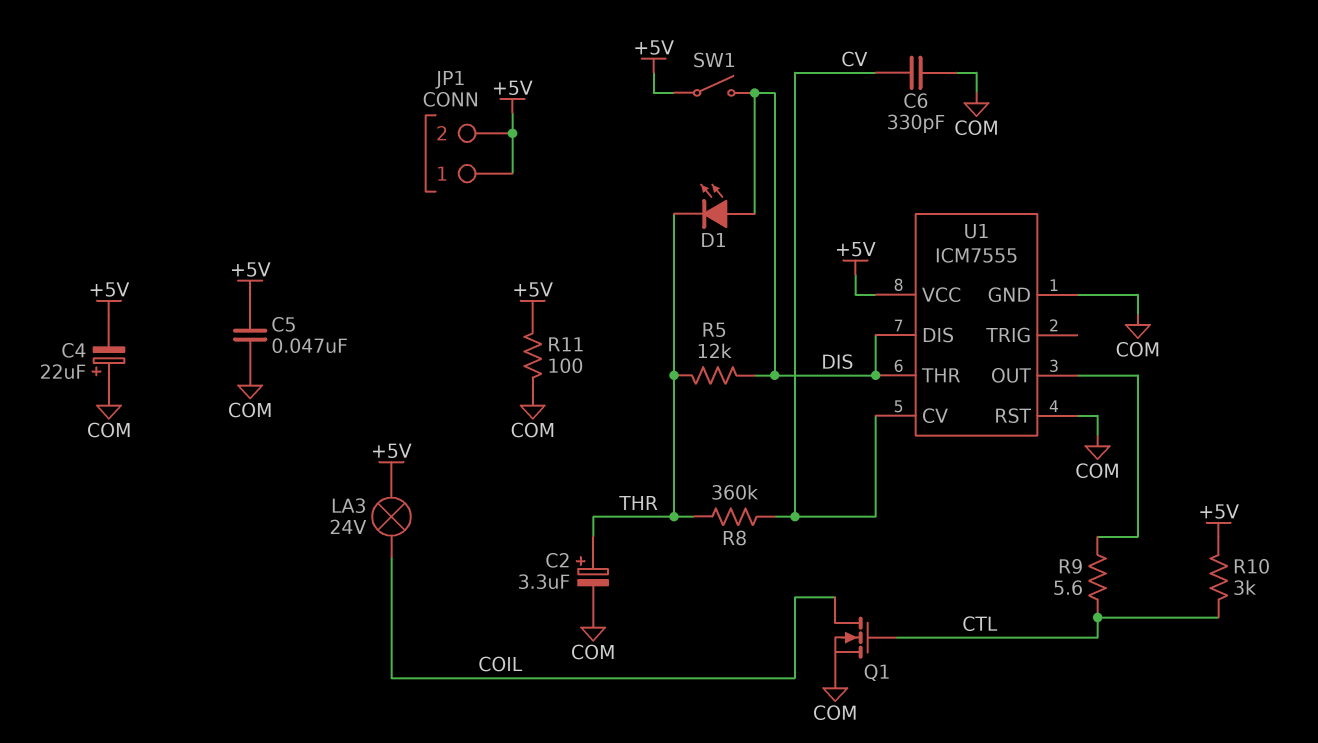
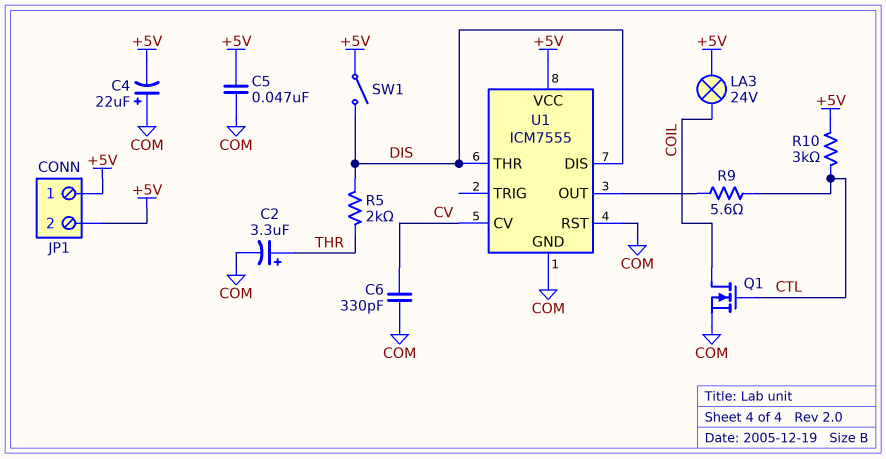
D1: LED (A DIS, K THR) -> none
R5: 12k (DIS, THR) -> 2k (DIS, THR)
R8: 360k (CV, THR) -> none
R11: 100 (+5V, COM) -> none

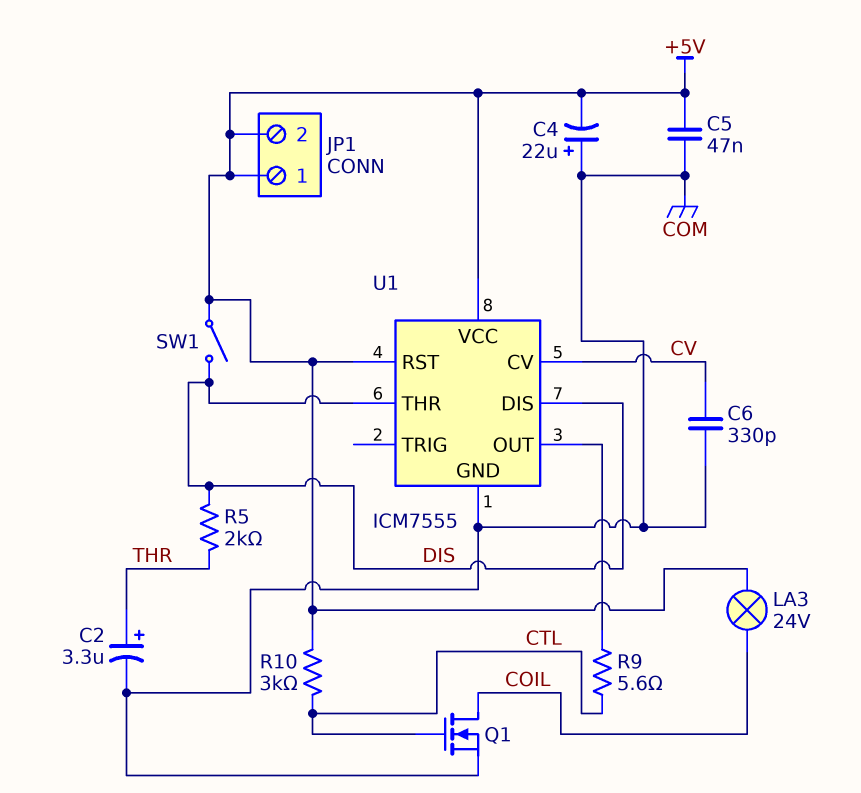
U1 pin RST: COM -> +5V

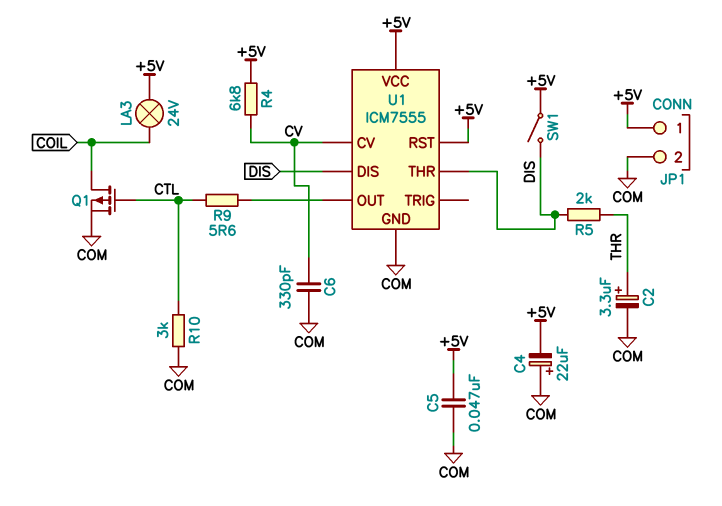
JP1 pin 2: +5V -> COM
Q1: NMOS (G CTL, D COIL, S COM) -> PMOS (G CTL, D COIL, S COM)
R4: none -> 6.8k (+5V, CV)
R10: 3k (+5V, CTL) -> 3k (COM, CTL)

